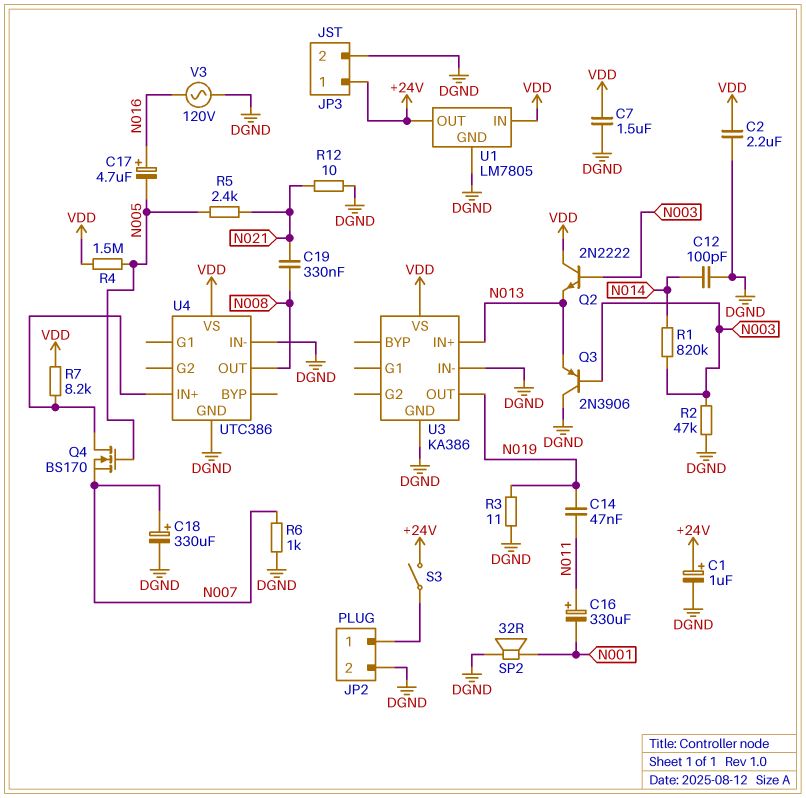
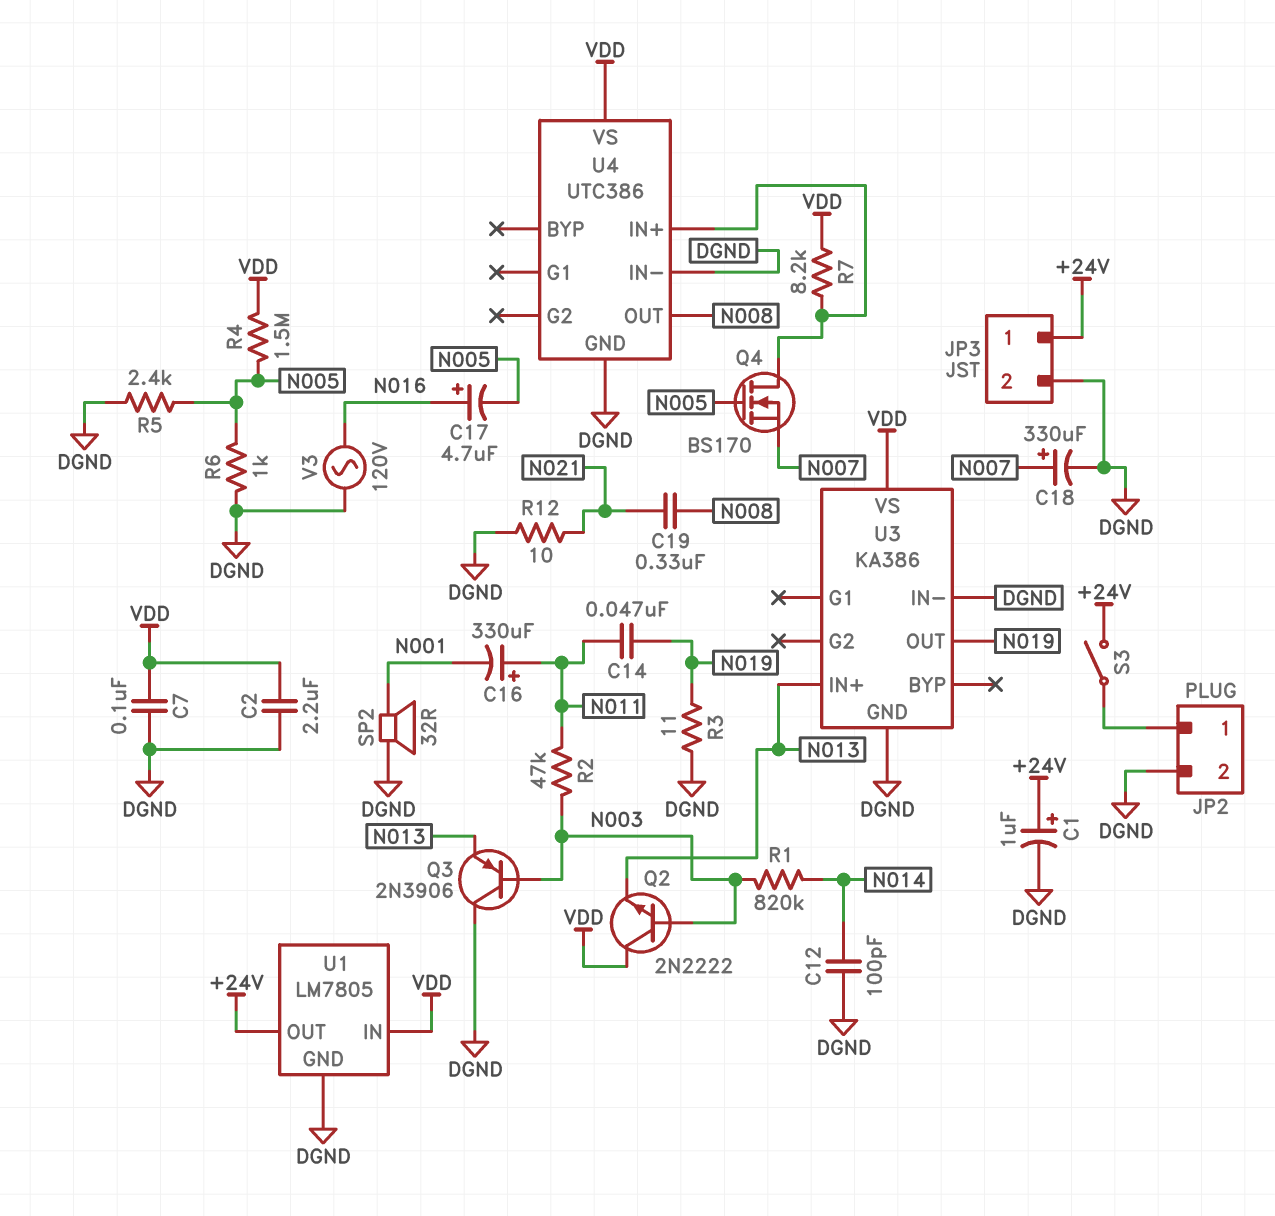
C7: 1.5uF (DGND, VDD) -> 100nF (DGND, VDD)
R2: 47k (DGND, N003) -> 47k (N003, N011)
R5: 2.4k (N005, N021) -> 2.4k (DGND, N005)
R6: 1k (DGND, N007) -> 1k (DGND, N005)

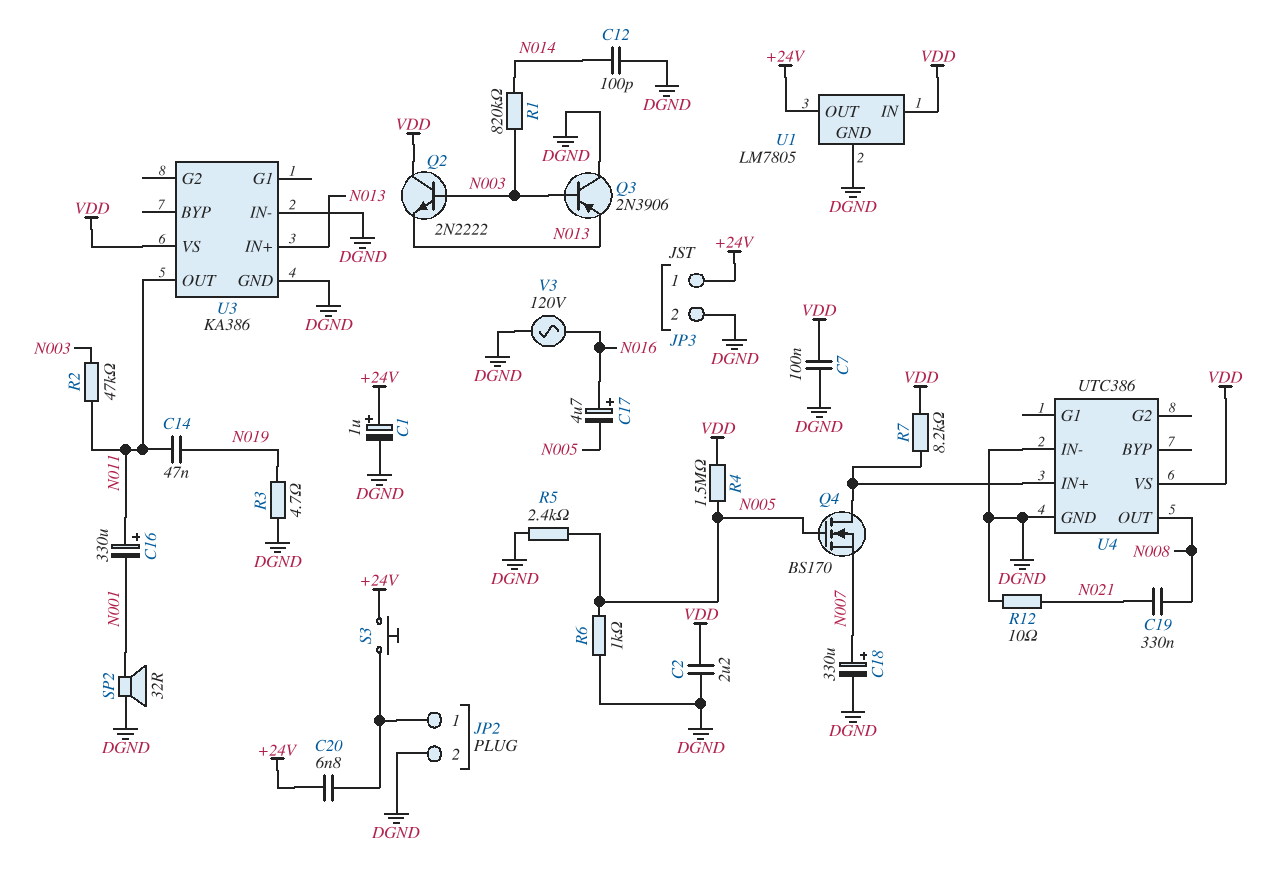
C20: none -> 6.8nF (+24V, JP2/1)
R3: 11 (DGND, N019) -> 4.7 (DGND, N019)
S3: switch (+24V, JP2/1) -> button (+24V, JP2/1)
U3 pin OUT: N019 -> N011

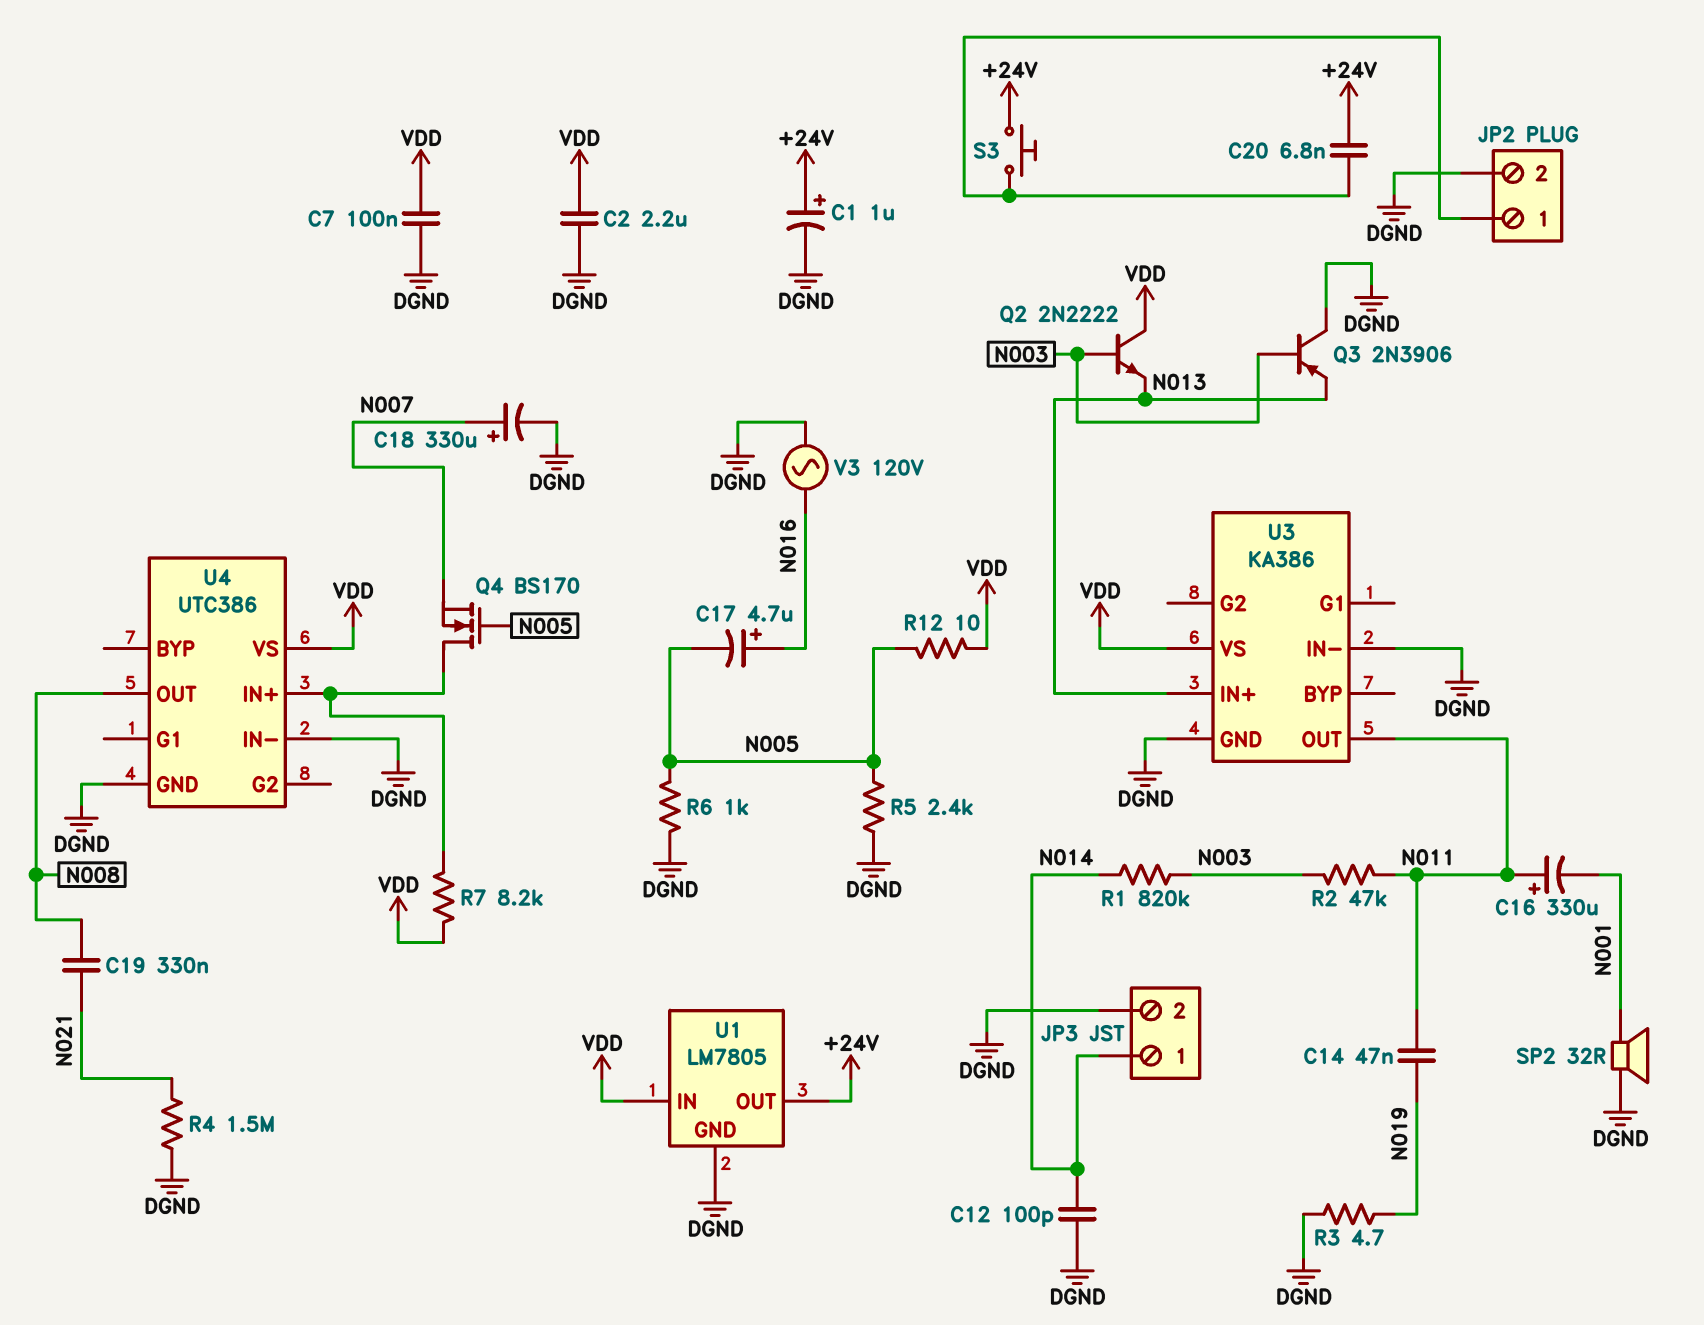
JP3 pin 1: +24V -> N014
R4: 1.5M (N005, VDD) -> 1.5M (DGND, N021)
R12: 10 (DGND, N021) -> 10 (N005, VDD)

